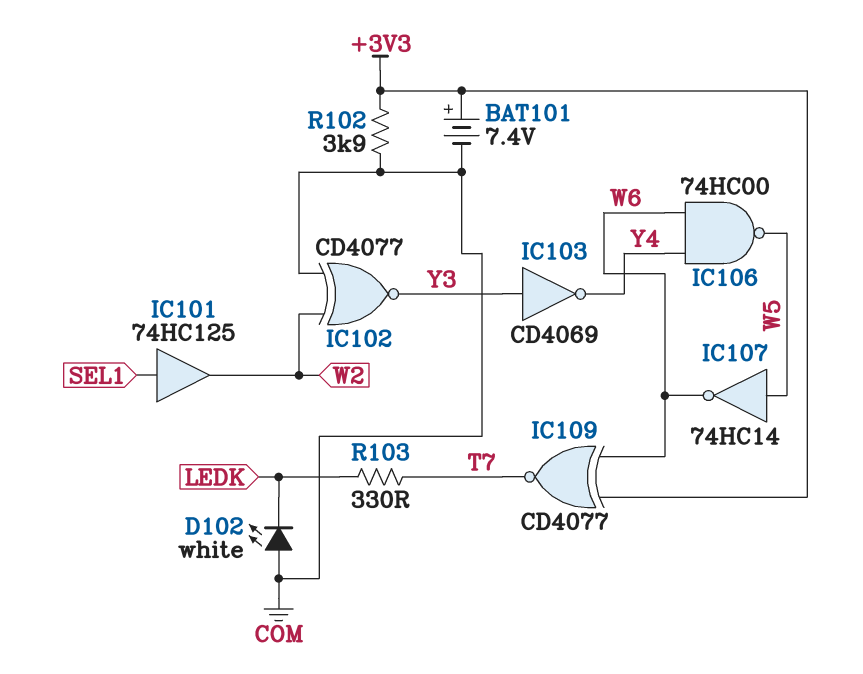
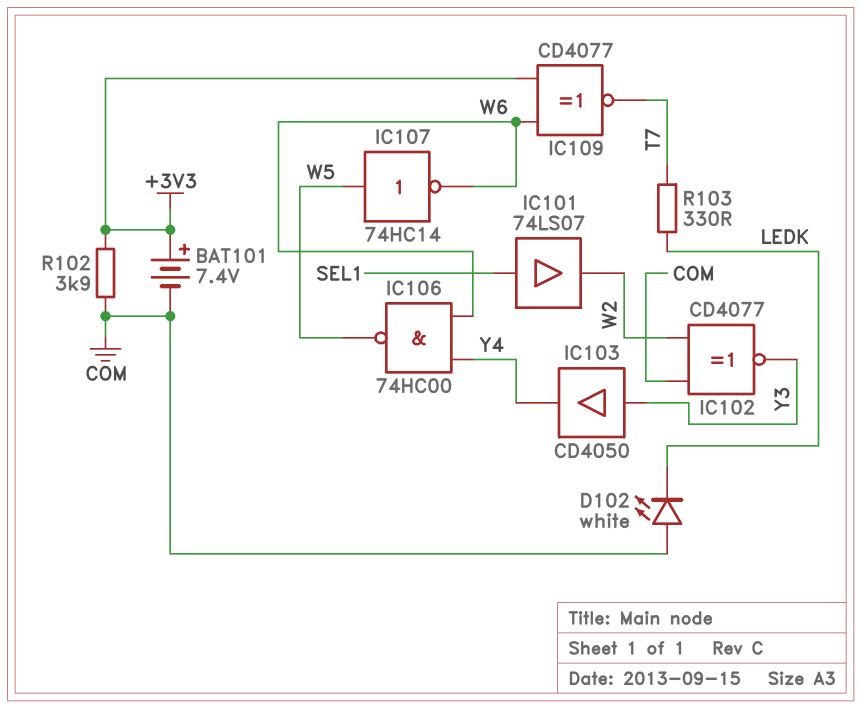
IC101: buffer 74HC125 (in SEL1, out W2) -> buffer 74LS07 (in SEL1, out W2)
IC103: NOT CD4069 (in Y3, out Y4) -> buffer CD4050 (in Y3, out Y4)

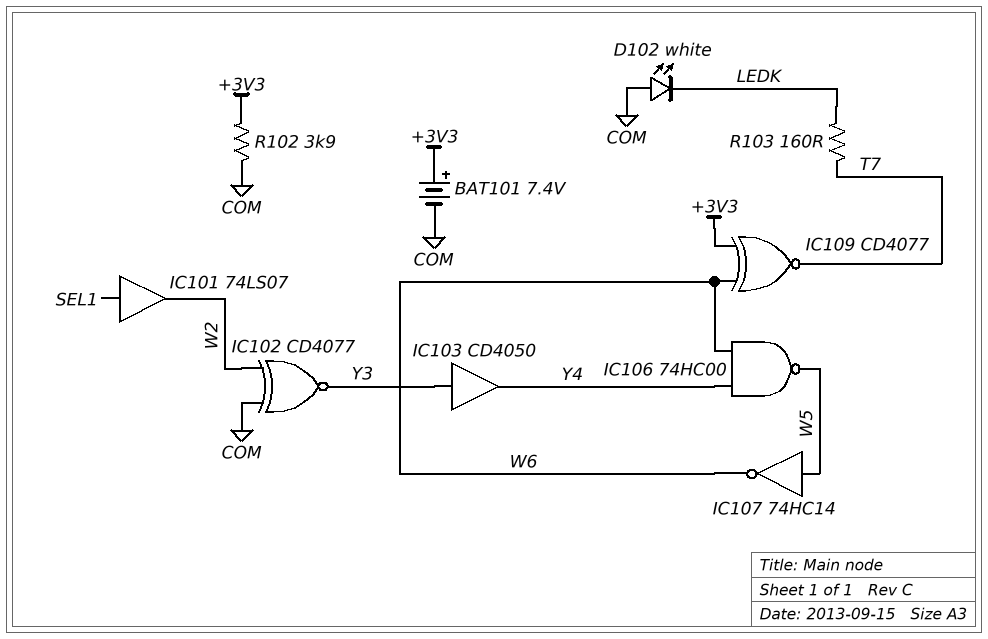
R103: 330 (LEDK, T7) -> 160 (LEDK, T7)

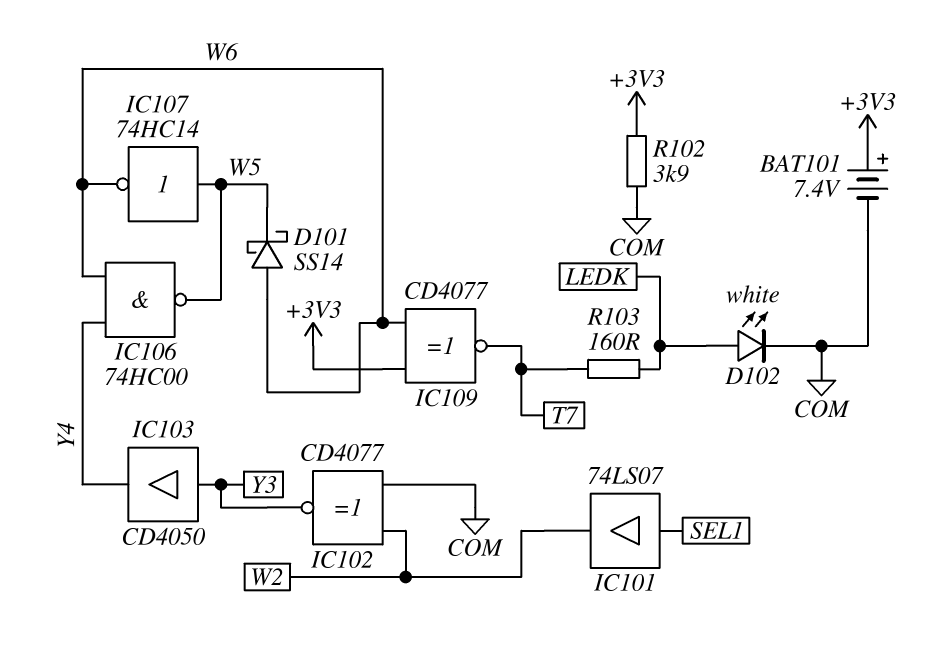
D101: none -> schottky SS14 (A W6, K W5)
D102: LED white (A COM, K LEDK) -> LED white (A LEDK, K COM)

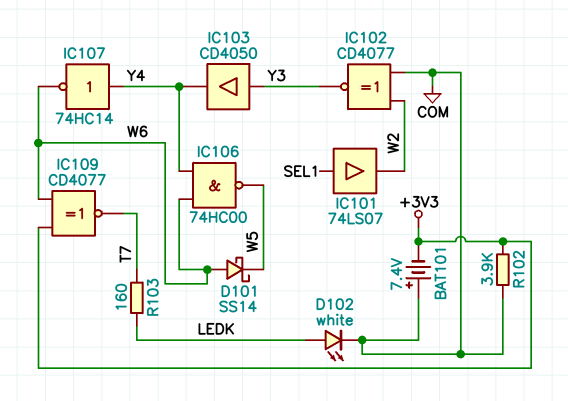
BAT101: 7.4V (plus +3V3, minus COM) -> 7.4V (plus COM, minus +3V3)
IC107: NOT 74HC14 (in W5, out W6) -> NOT 74HC14 (in Y4, out W6)

